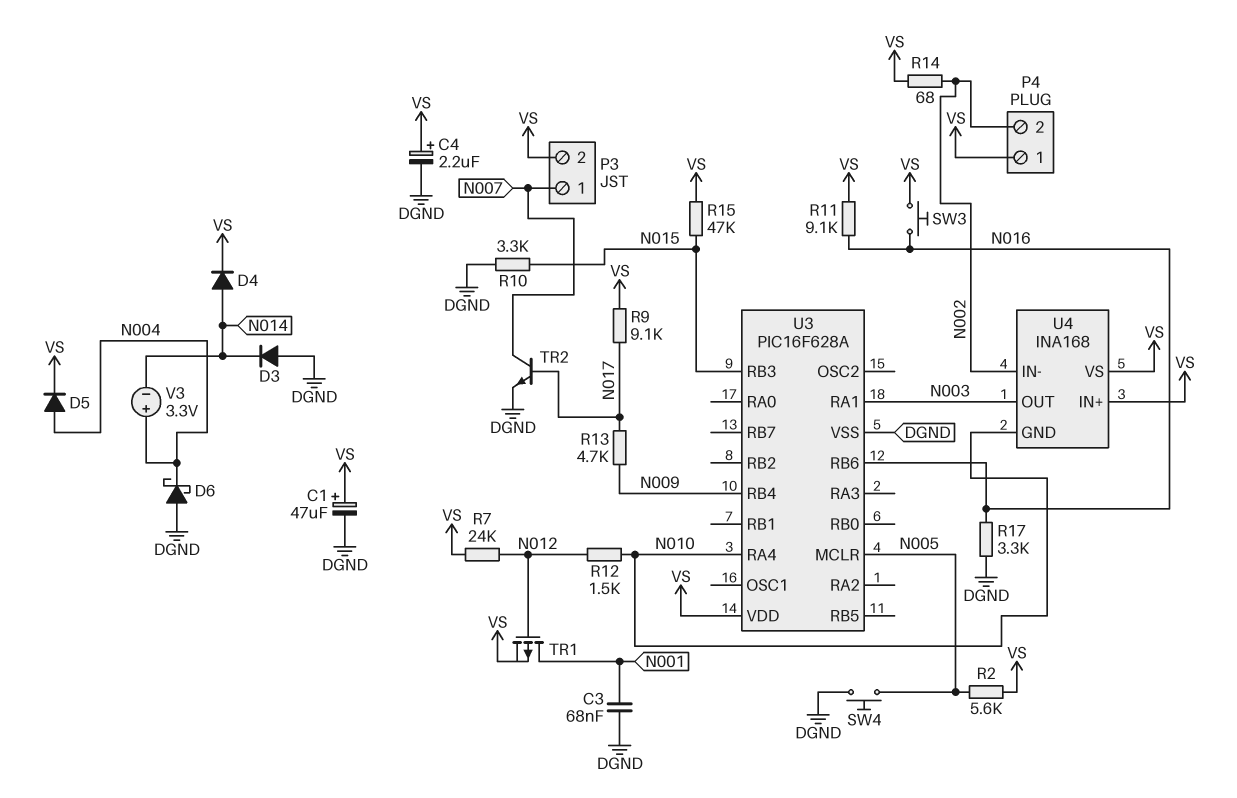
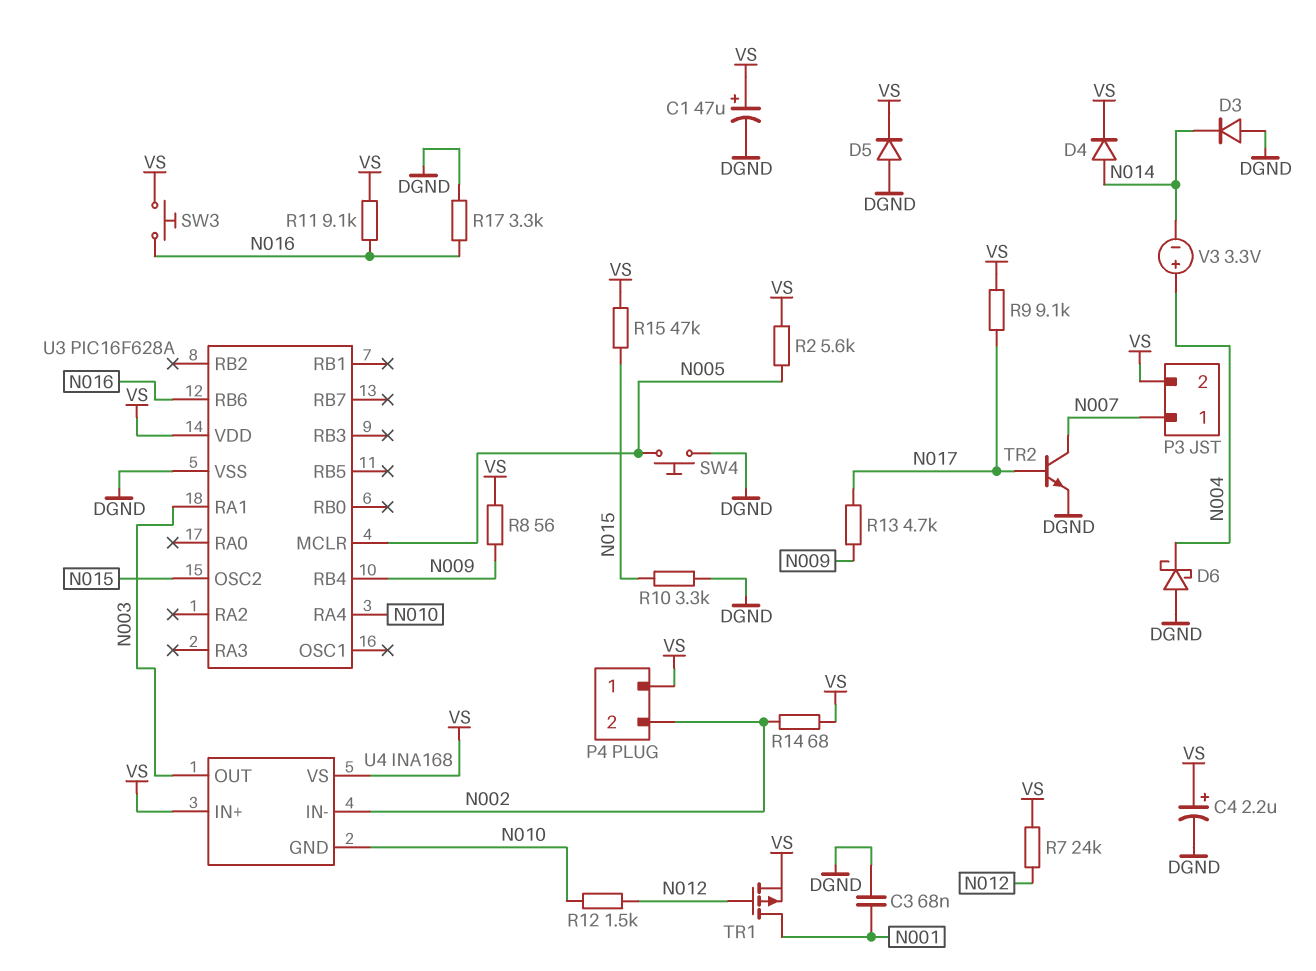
D5: diode (A N004, K VS) -> diode (A DGND, K VS)
R8: none -> 56 (N009, VS)
U3 pin OSC2: none -> N015
U3 pin RB3: N015 -> none

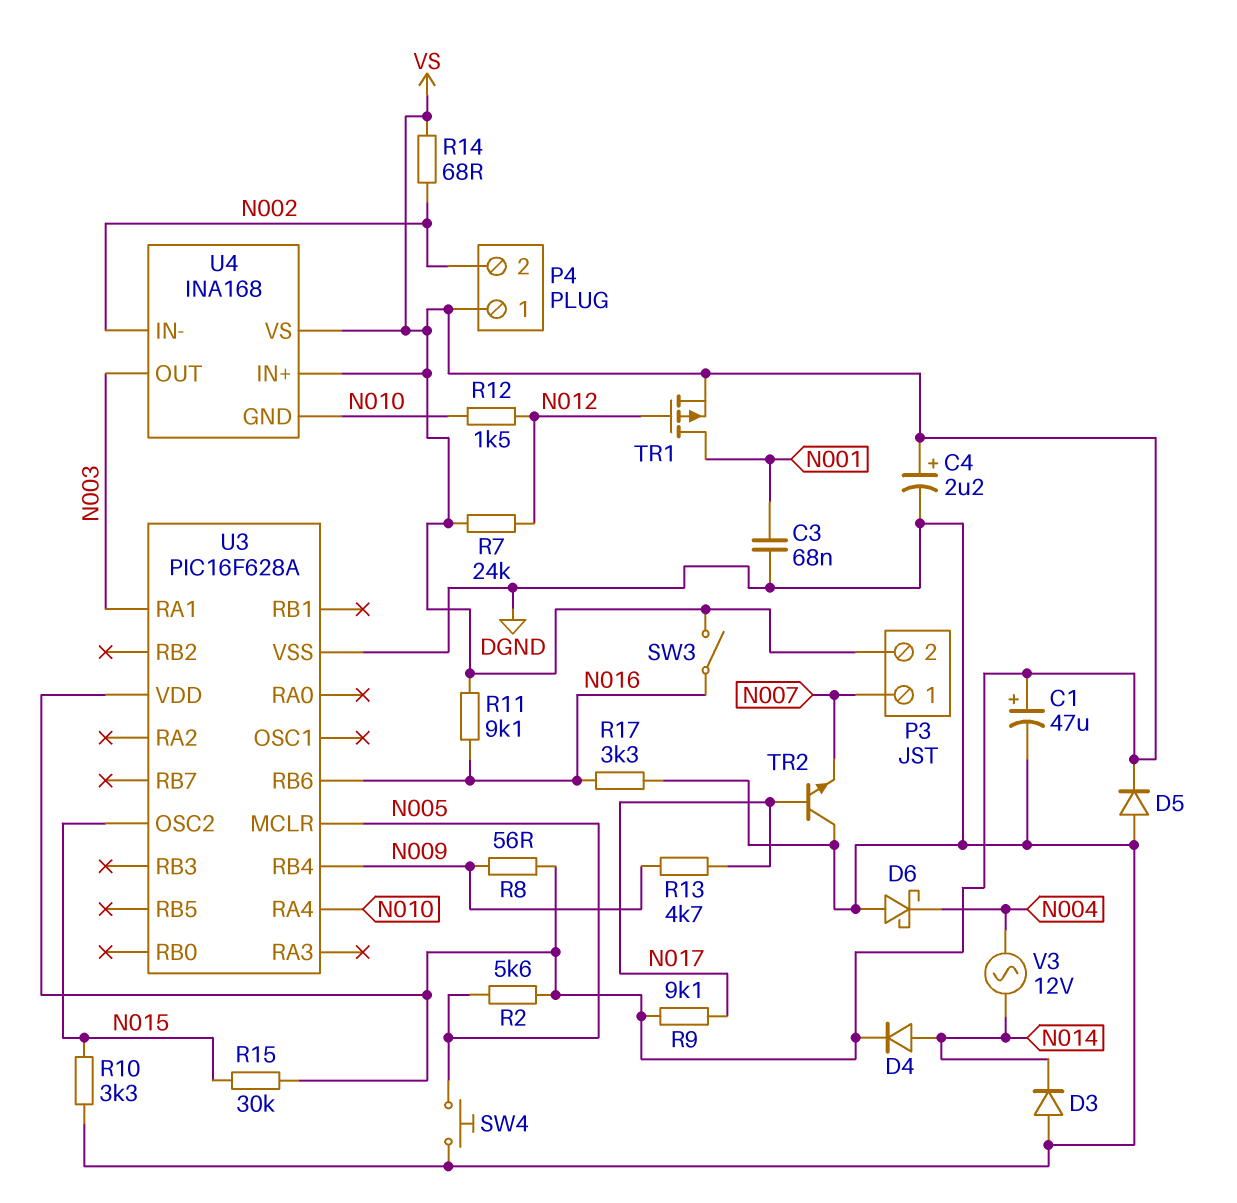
R15: 47k (N015, VS) -> 30k (N015, VS)
SW3: button (N016, VS) -> switch (N016, VS)
TR2: NPN (B N017, C N007, E DGND) -> NPN (B N017, C DGND, E N007)
V3: 3.3V (plus N004, minus N014) -> AC 12V (N004, N014)

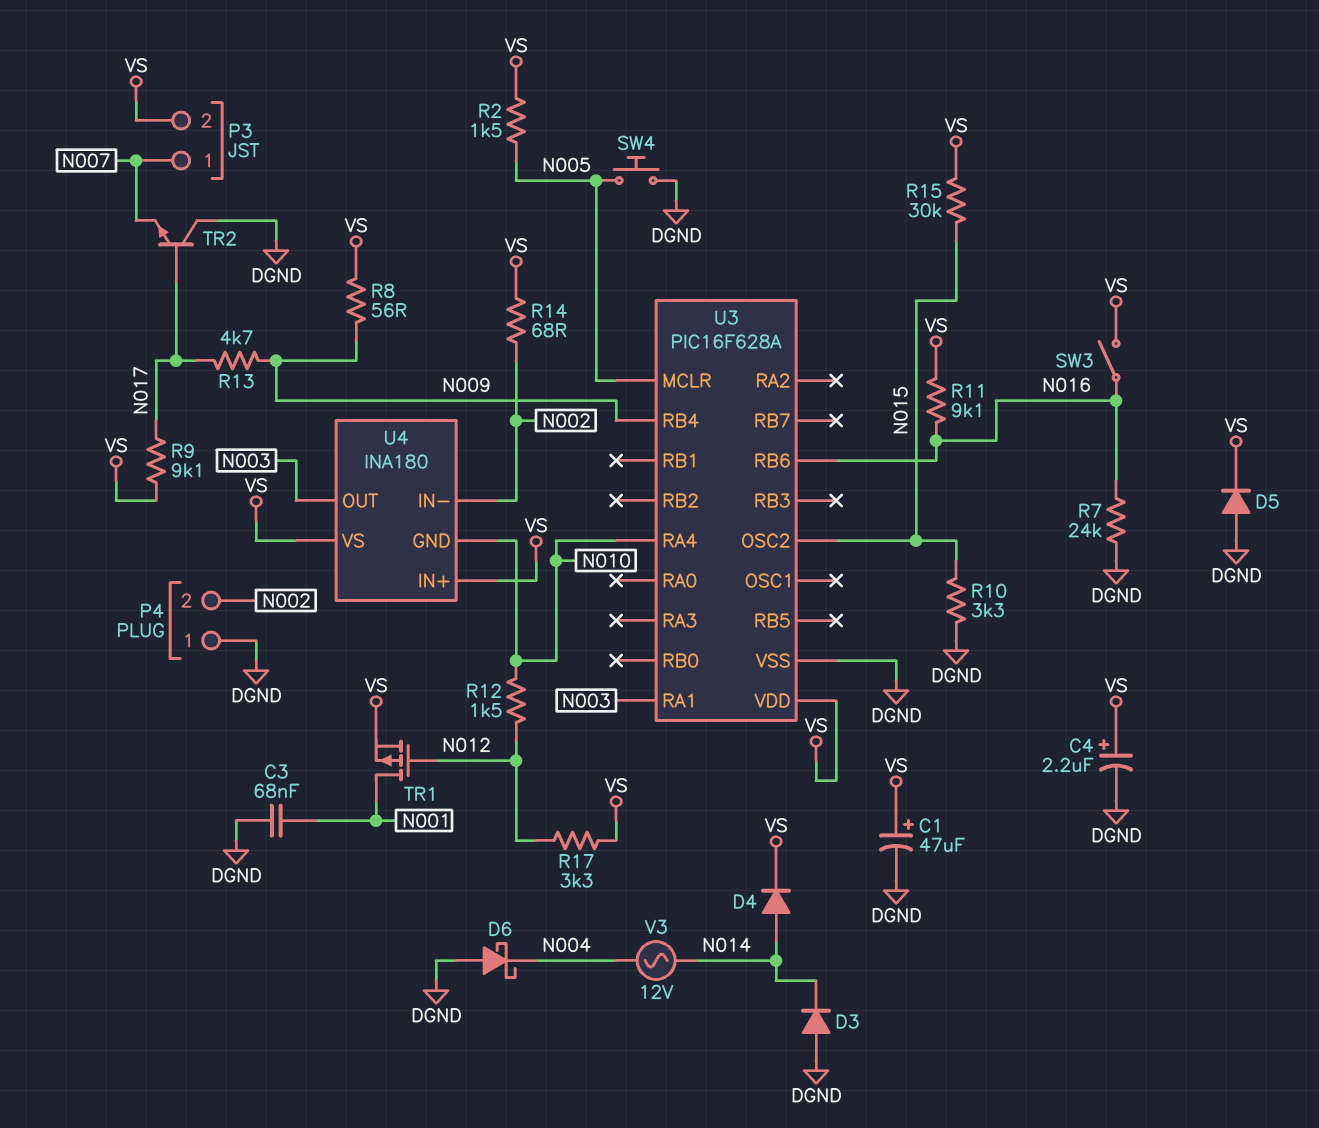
P4 pin 1: VS -> DGND
R2: 5.6k (N005, VS) -> 1.5k (N005, VS)
R7: 24k (N012, VS) -> 24k (DGND, N016)
R17: 3.3k (DGND, N016) -> 3.3k (N012, VS)
U4: INA168 -> INA180

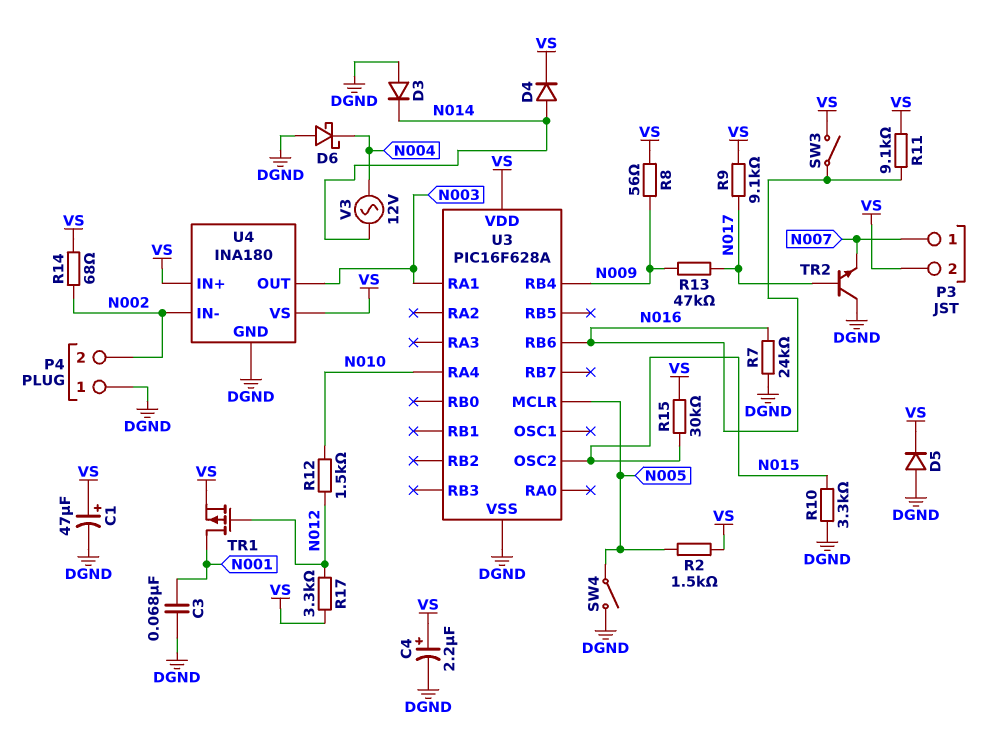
R13: 4.7k (N009, N017) -> 47k (N009, N017)
SW4: button (DGND, N005) -> switch (DGND, N005)
U4 pin GND: N010 -> DGND

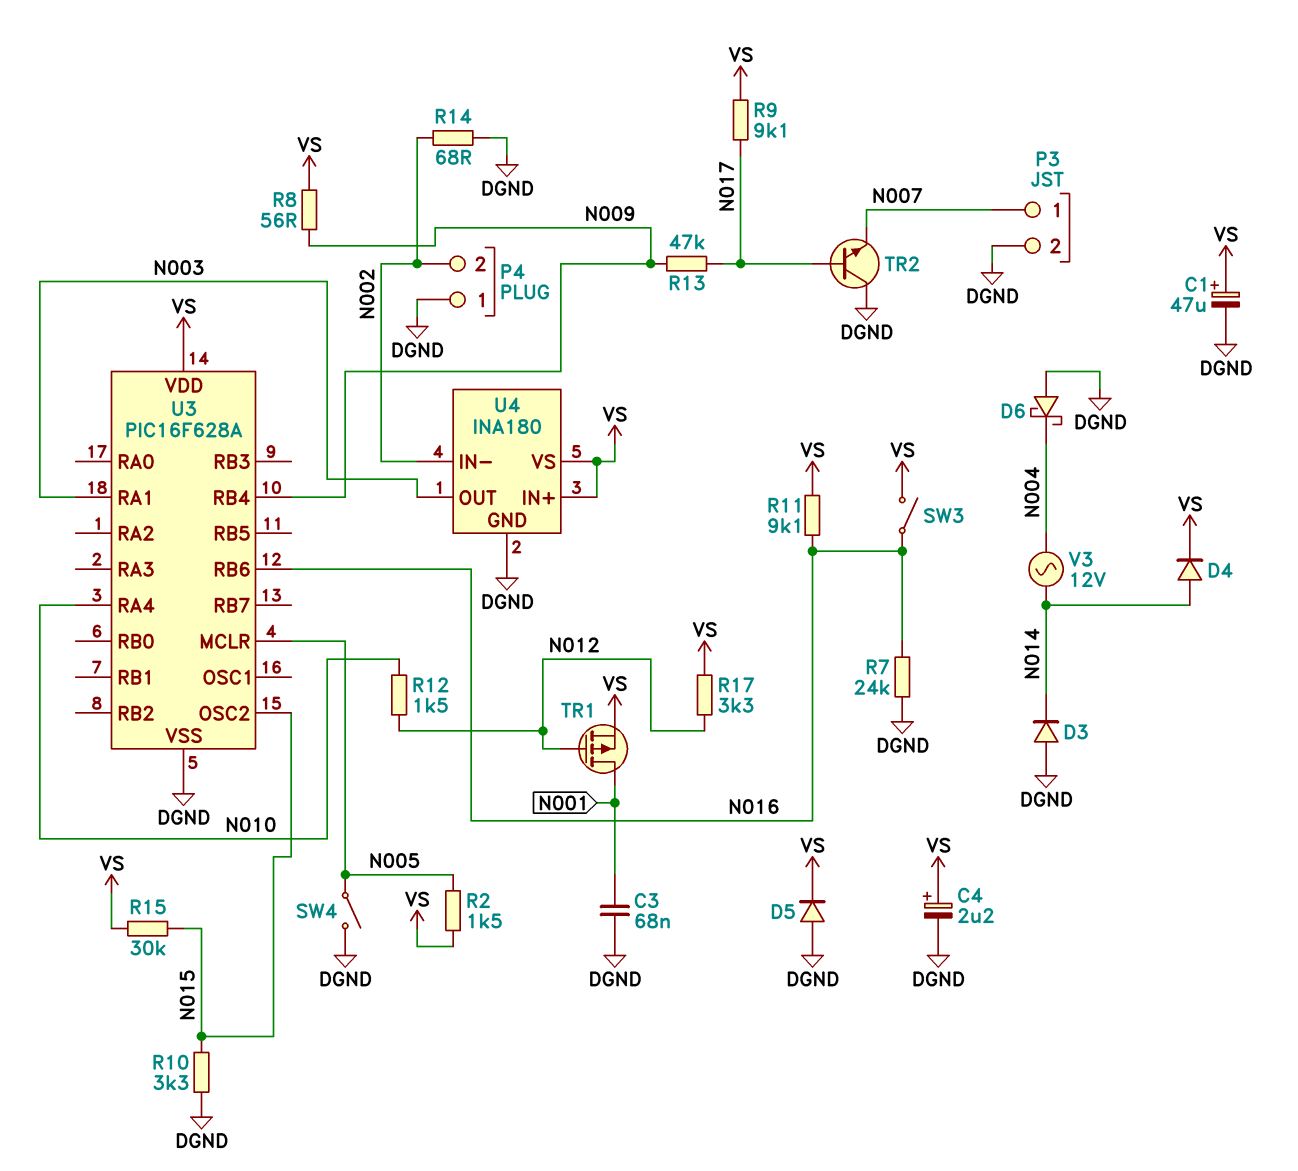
P3 pin 2: VS -> DGND
R14: 68 (N002, VS) -> 68 (DGND, N002)

